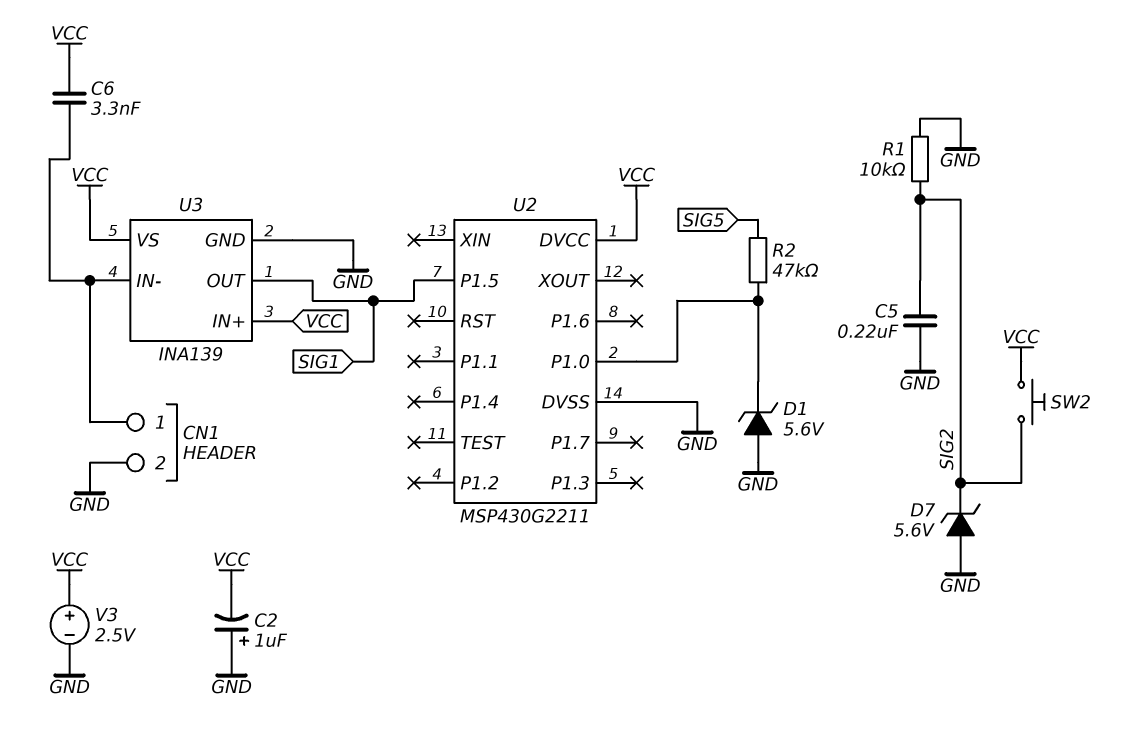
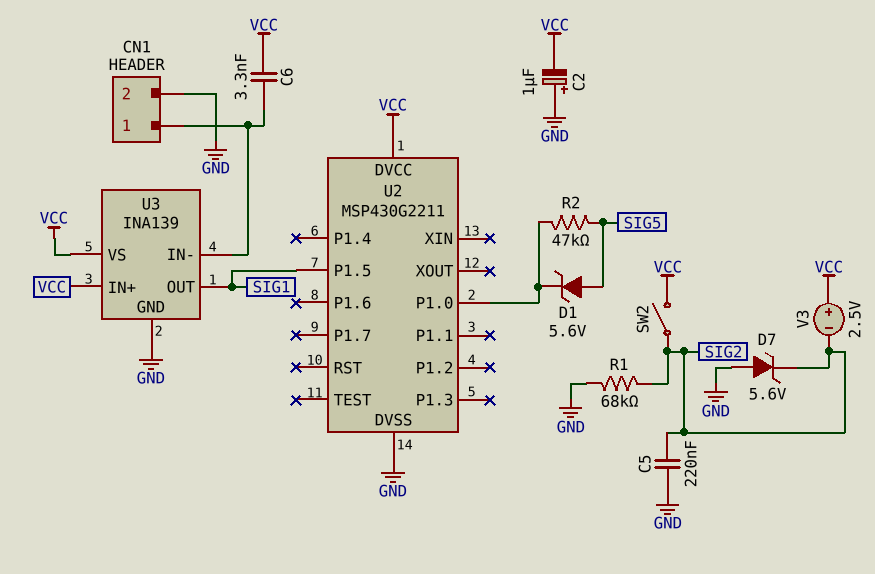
D1: zener 5.6V (A GND, K U2/P1.0) -> zener 5.6V (A SIG5, K U2/P1.0)
R1: 10k (GND, SIG2) -> 68k (GND, SIG2)
SW2: button (SIG2, VCC) -> switch (SIG2, VCC)
V3: 2.5V (plus VCC, minus GND) -> 2.5V (plus VCC, minus SIG2)

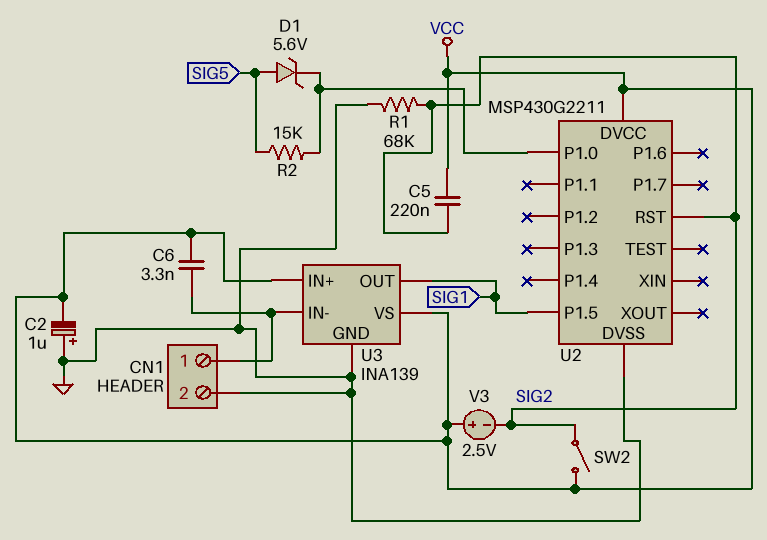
C5: 220nF (GND, SIG2) -> 220nF (SIG2, VCC)
D7: zener 5.6V (A GND, K SIG2) -> none
R2: 47k (SIG5, U2/P1.0) -> 15k (SIG5, U2/P1.0)
U2 pin RST: none -> SIG2

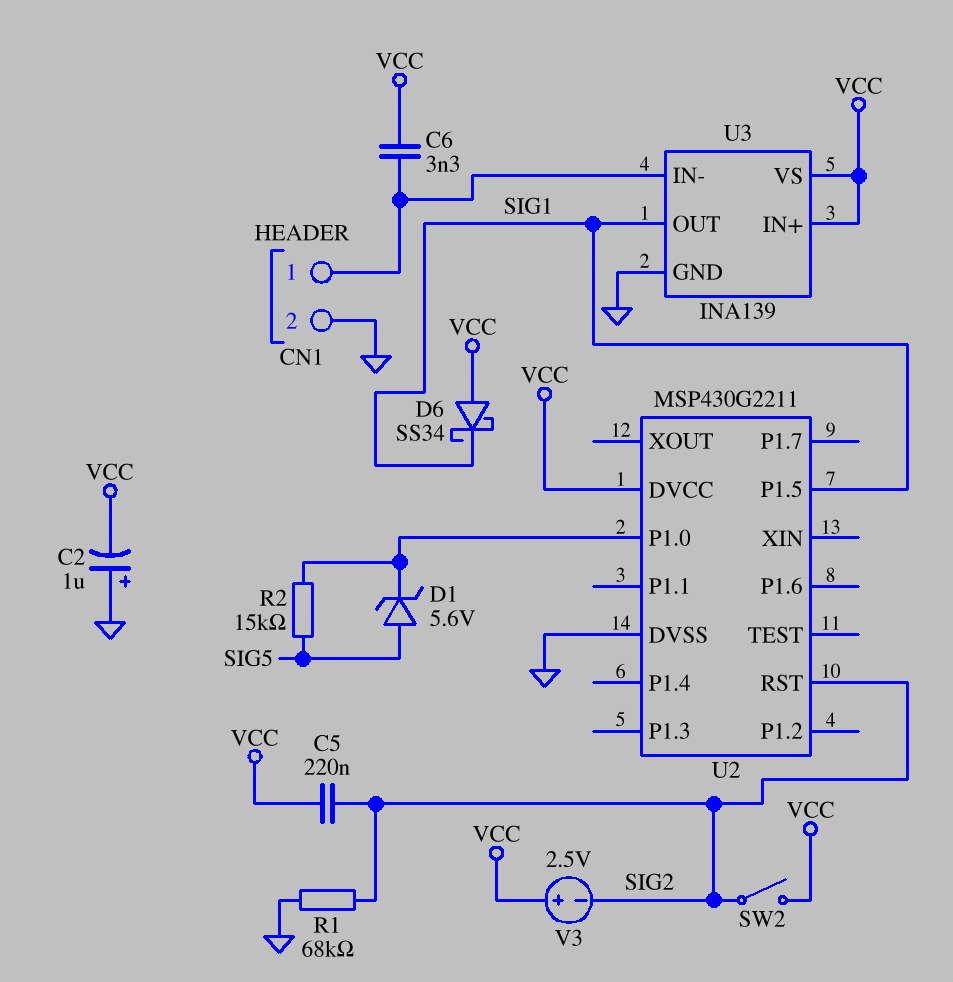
D6: none -> schottky SS34 (A VCC, K SIG1)

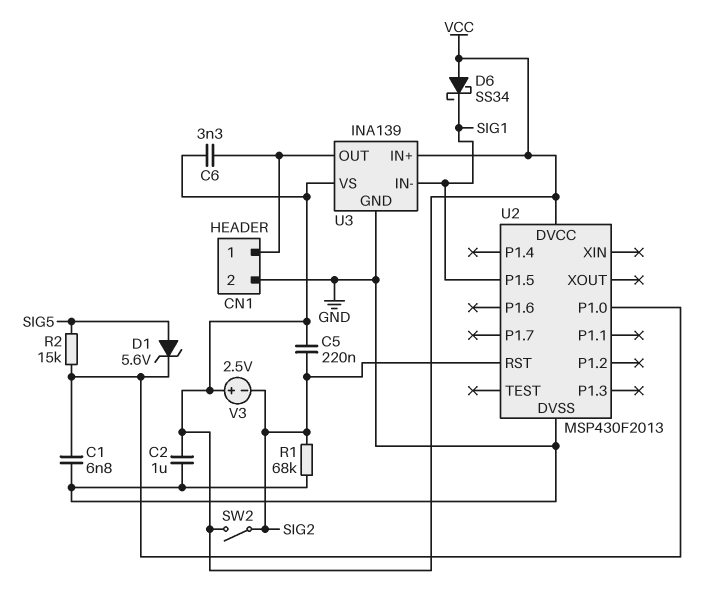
C1: none -> 6.8nF (GND, U2/P1.0)
C2: 1uF (plus GND, minus VCC) -> 1uF (GND, VCC)
U2: MSP430G2211 -> MSP430F2013
U3 pin IN-: CN1/1 -> SIG1
U3 pin OUT: SIG1 -> CN1/1

